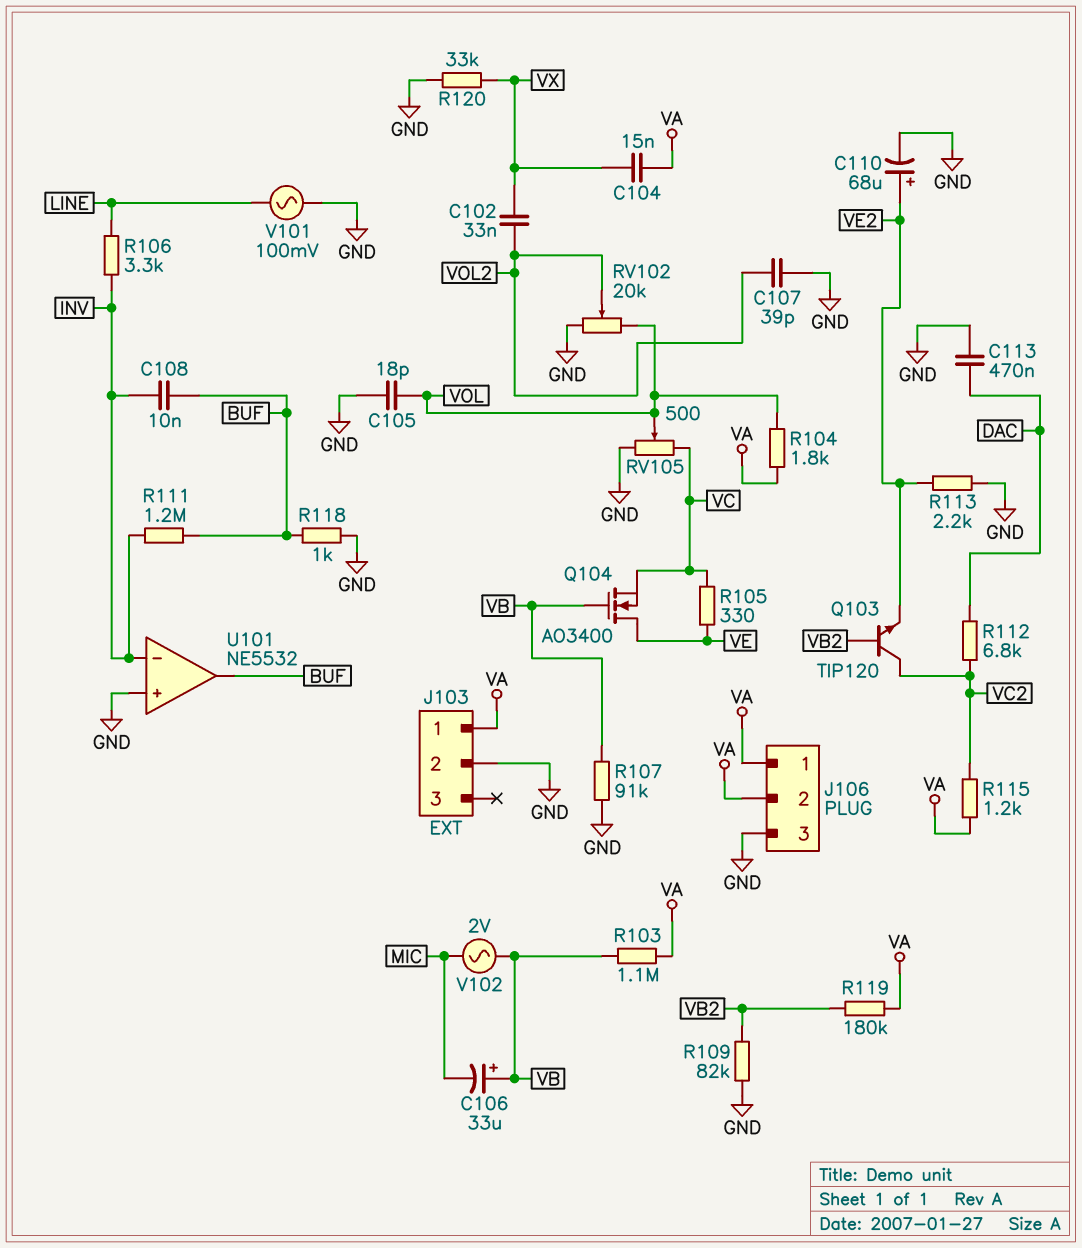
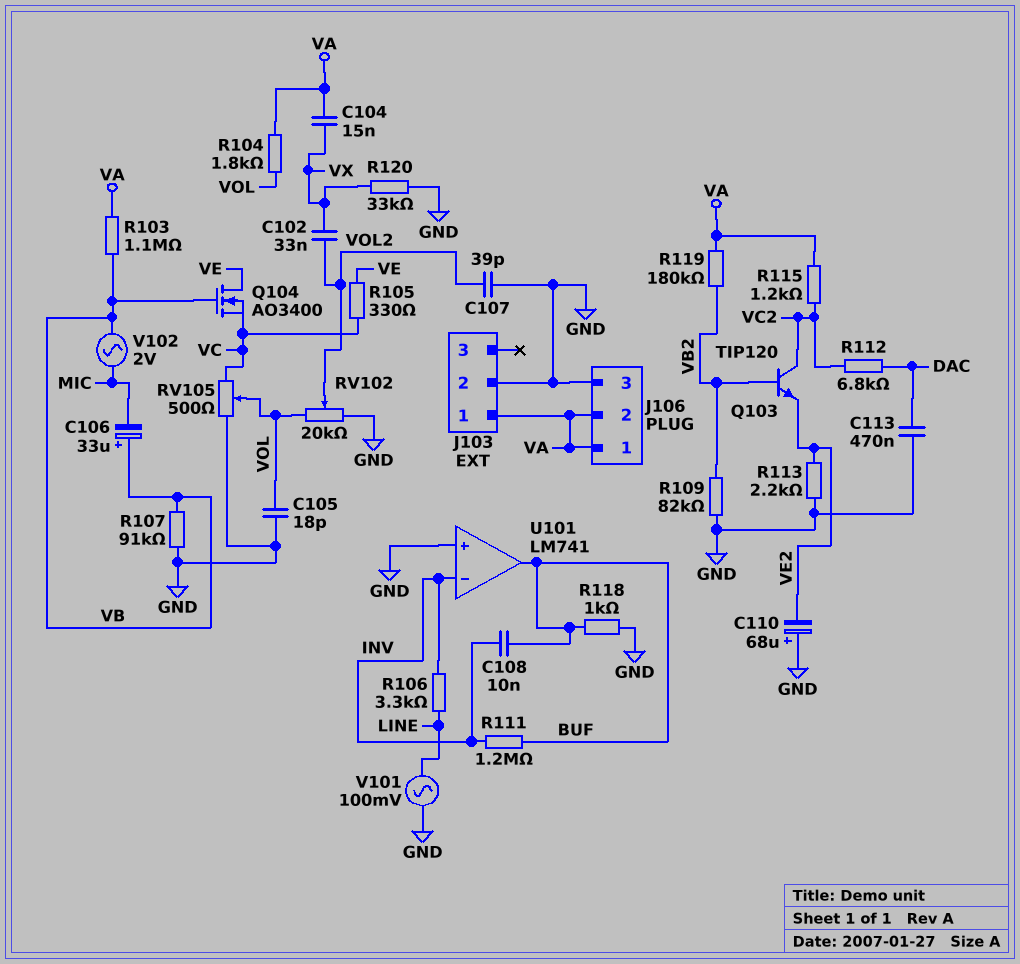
C110: 68uF (plus VE2, minus GND) -> 68uF (plus GND, minus VE2)
U101: NE5532 -> LM741

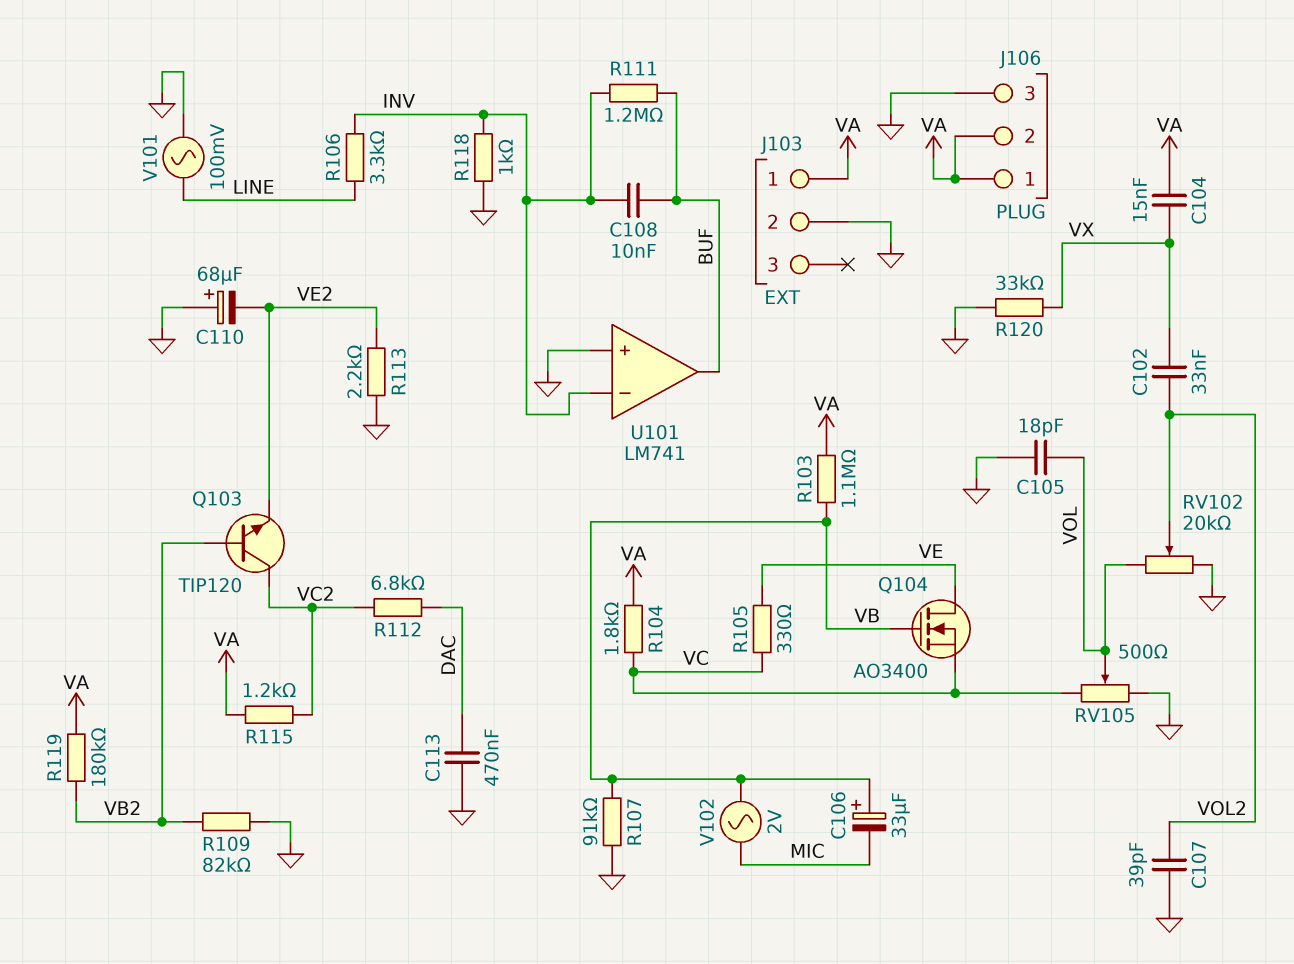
R104: 1.8k (VA, VOL) -> 1.8k (VA, VC)
R118: 1k (BUF, GND) -> 1k (GND, INV)

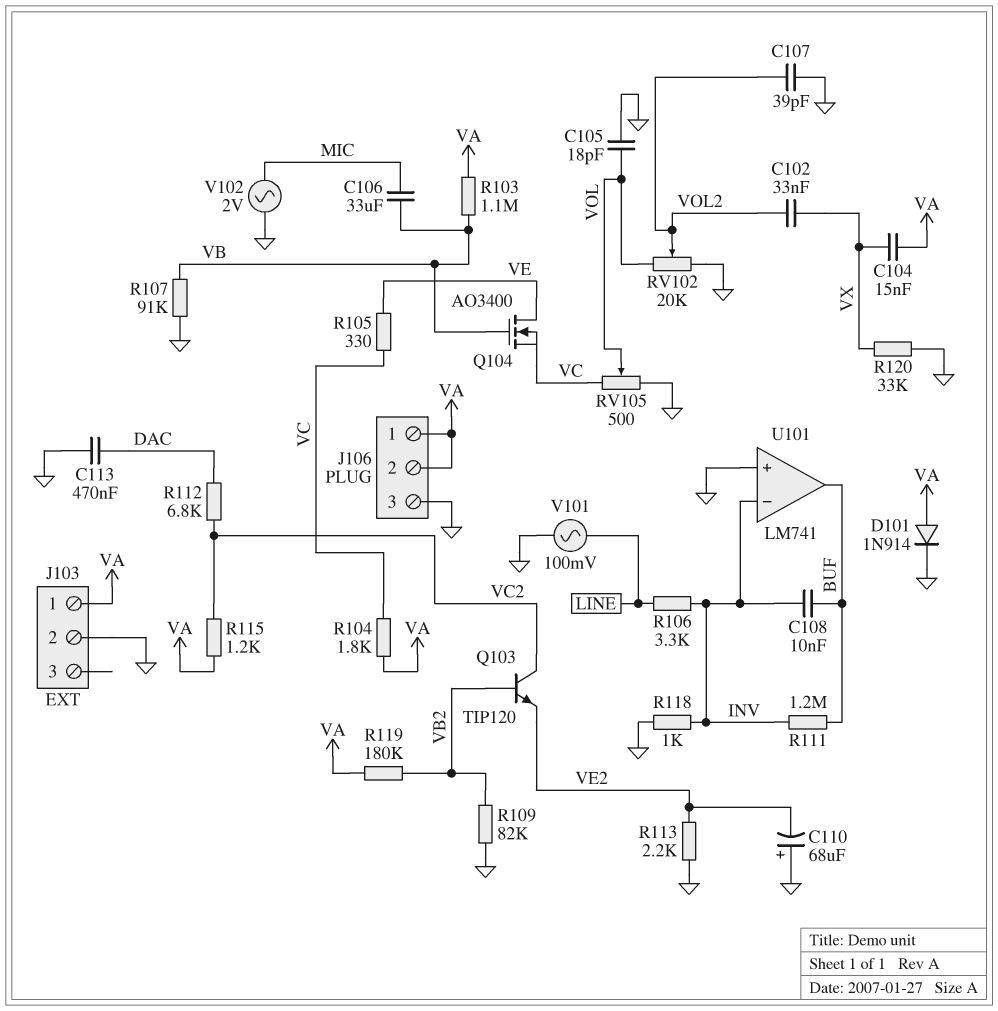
C106: 33uF (plus VB, minus MIC) -> 33uF (MIC, VB)
D101: none -> diode 1N914 (A VA, K GND)
V102: AC 2V (MIC, VB) -> AC 2V (GND, MIC)

